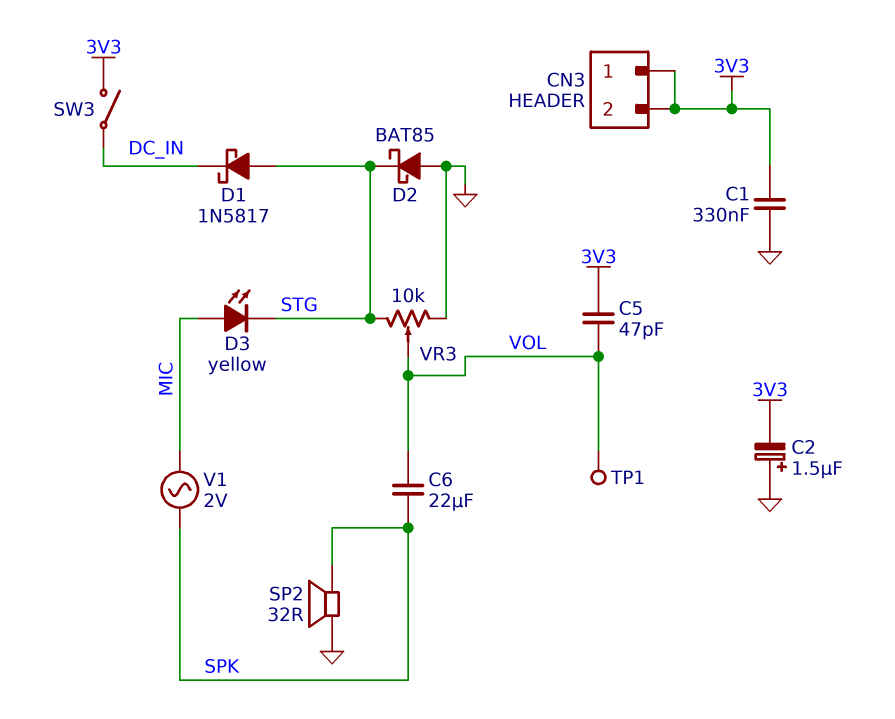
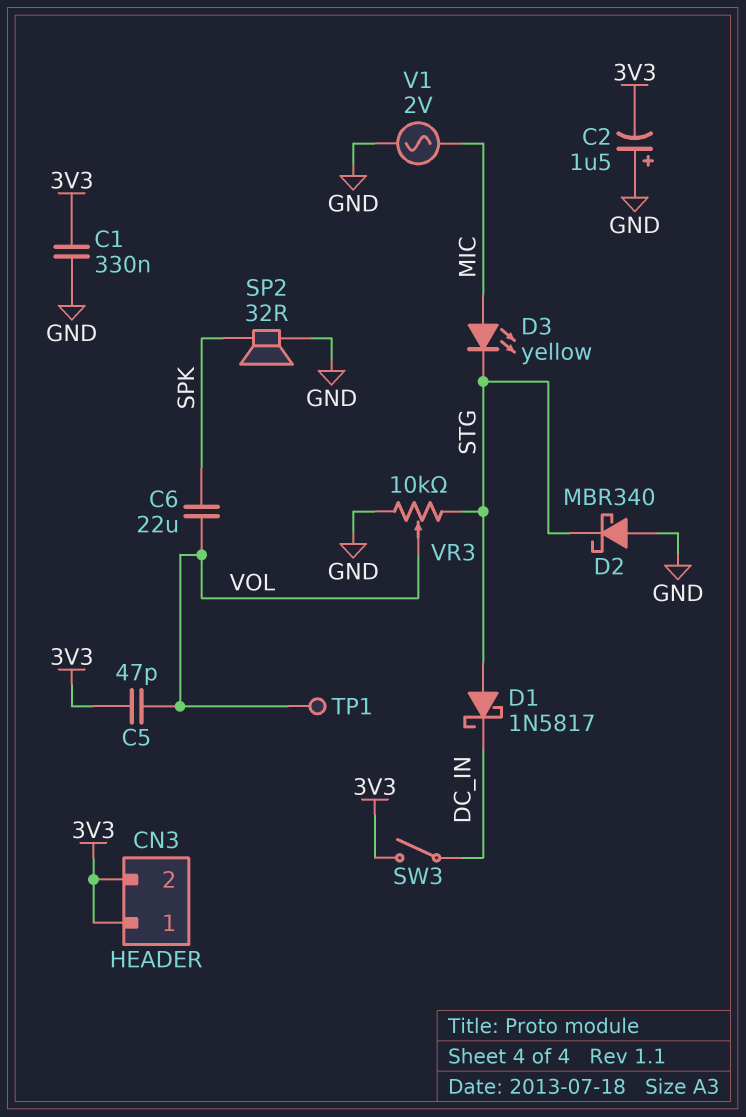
D2: schottky BAT85 (A GND, K STG) -> schottky MBR340 (A GND, K STG)
V1: AC 2V (MIC, SPK) -> AC 2V (GND, MIC)

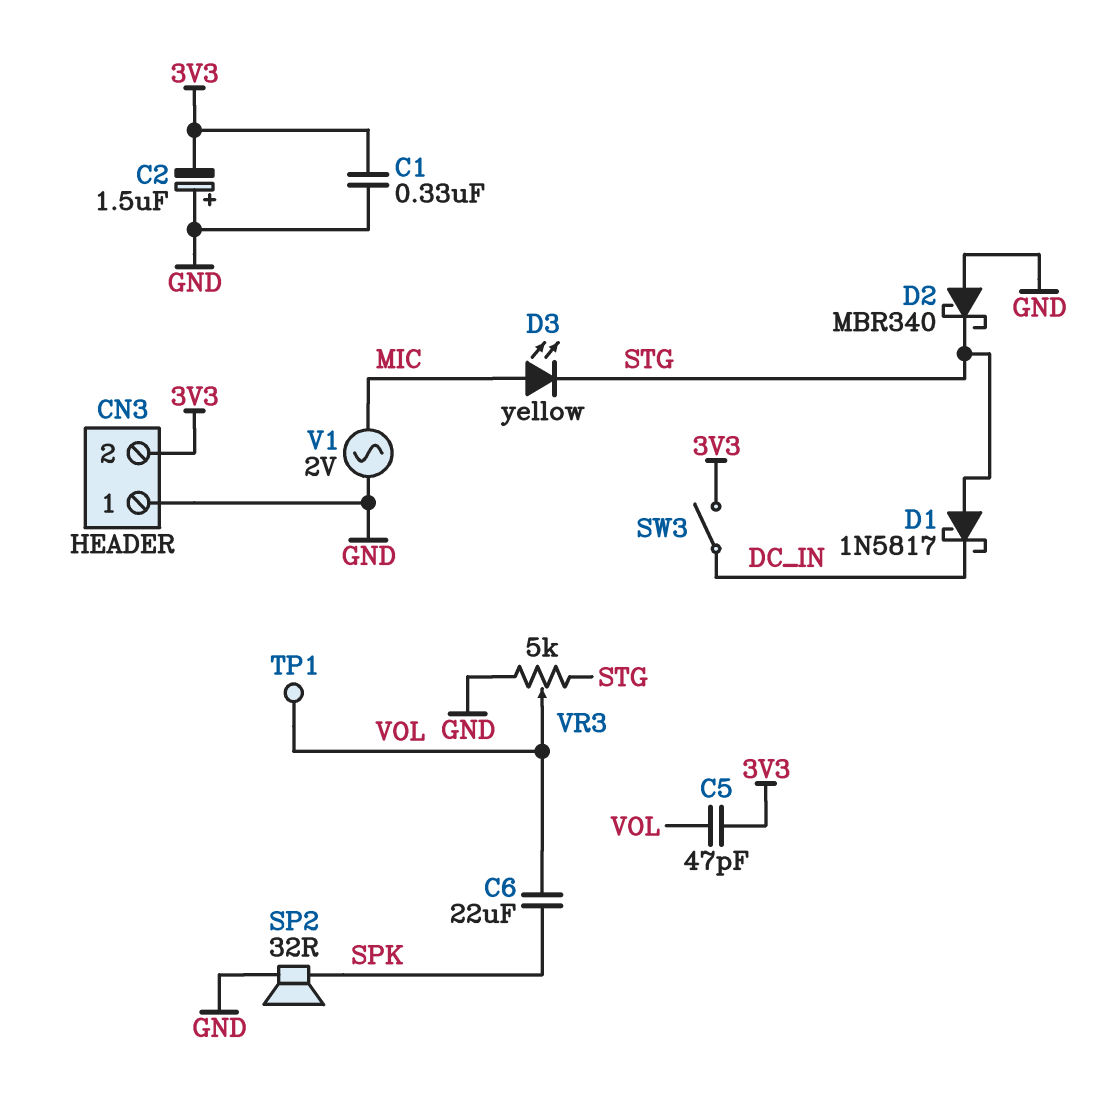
CN3 pin 1: 3V3 -> GND
VR3: 10k (GND, STG, wiper VOL) -> 5k (GND, STG, wiper VOL)

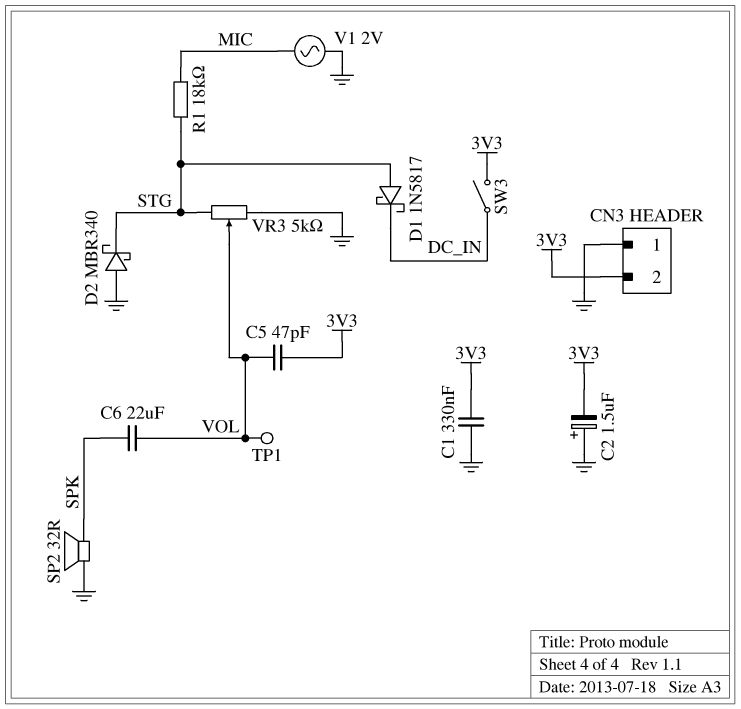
D3: LED yellow (A MIC, K STG) -> none
R1: none -> 18k (MIC, STG)

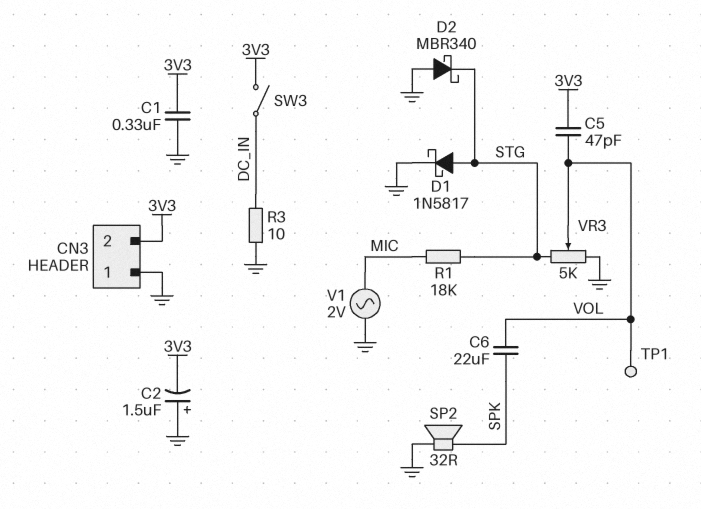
D1: schottky 1N5817 (A STG, K DC_IN) -> schottky 1N5817 (A STG, K GND)
R3: none -> 10 (DC_IN, GND)

